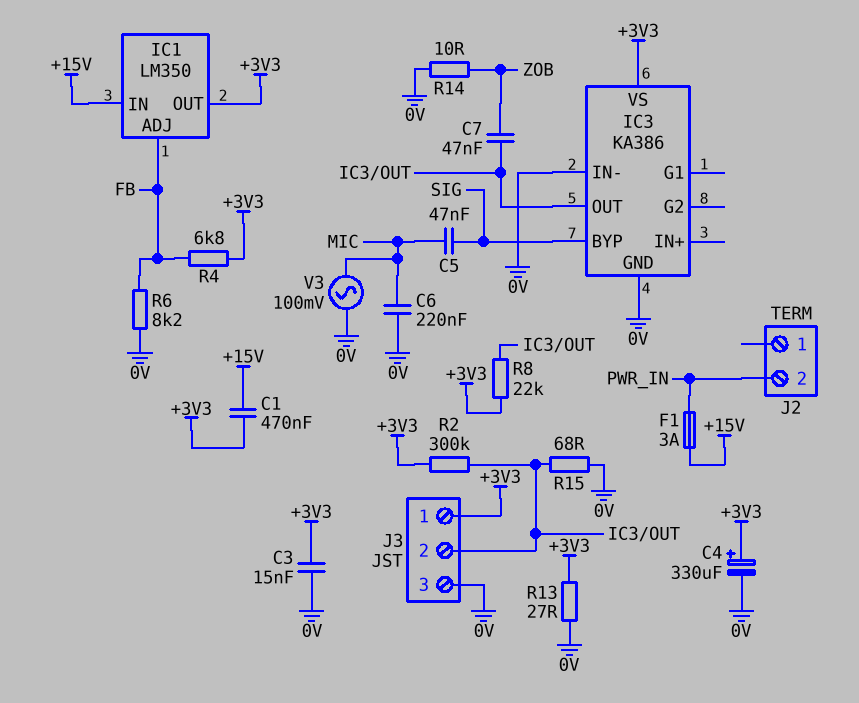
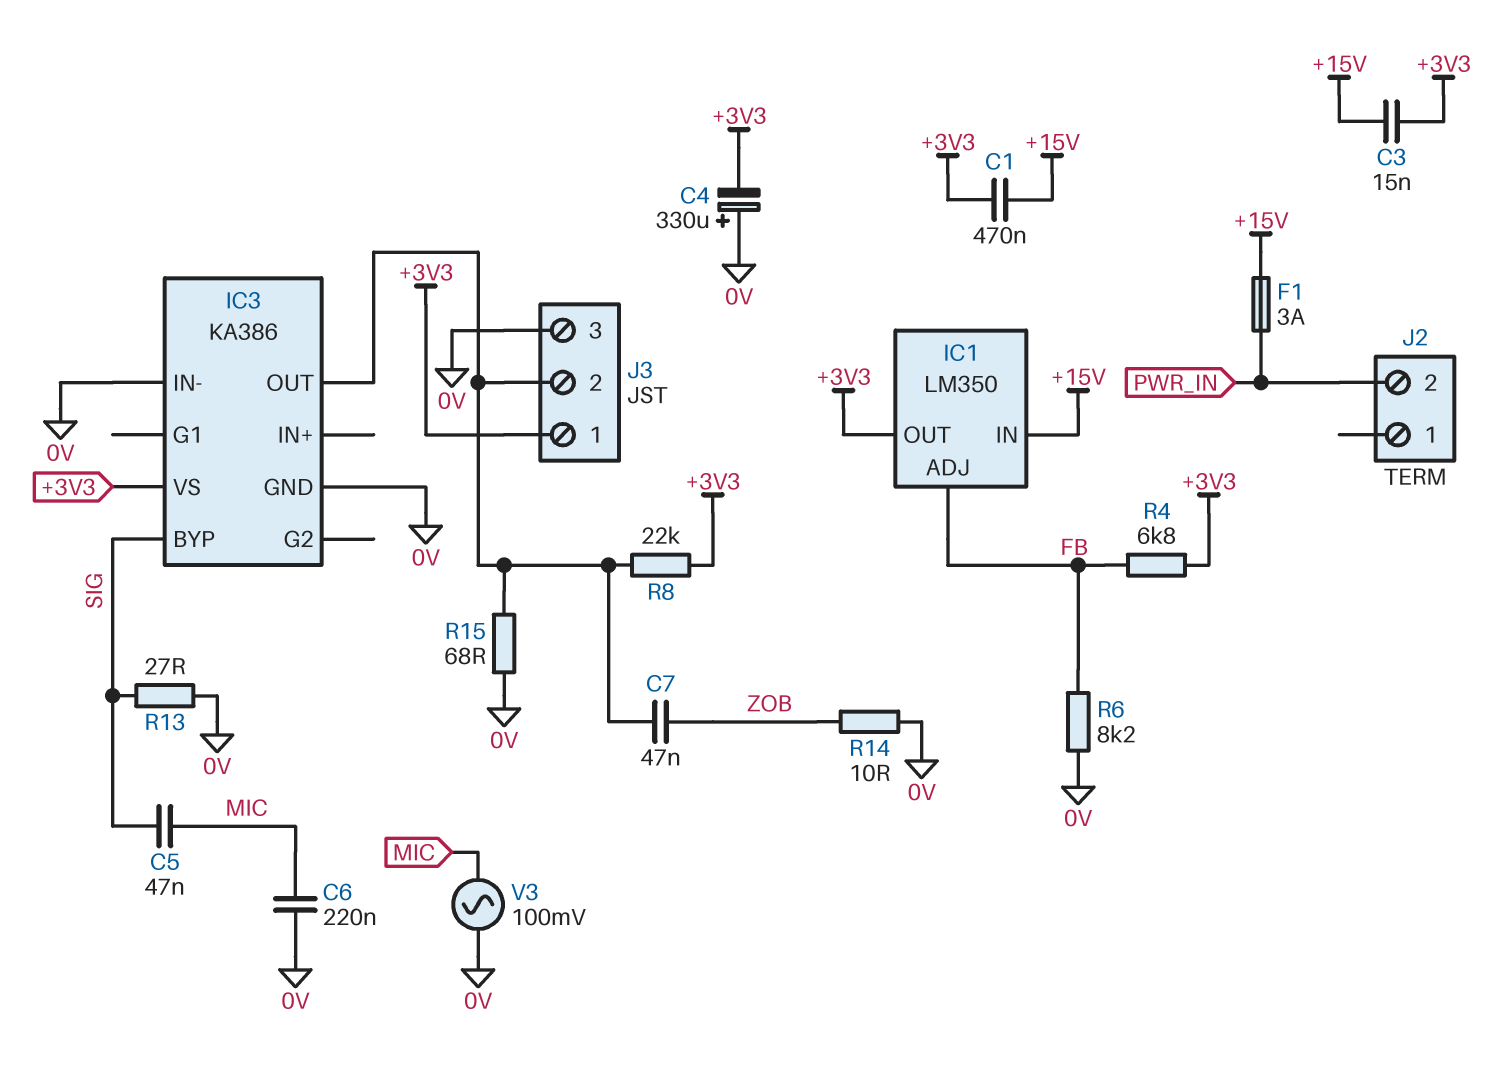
C3: 15nF (+3V3, 0V) -> 15nF (+3V3, +15V)
C4: 330uF (plus +3V3, minus 0V) -> 330uF (plus 0V, minus +3V3)
R2: 300k (+3V3, IC3/OUT) -> none
R13: 27 (+3V3, 0V) -> 27 (0V, SIG)

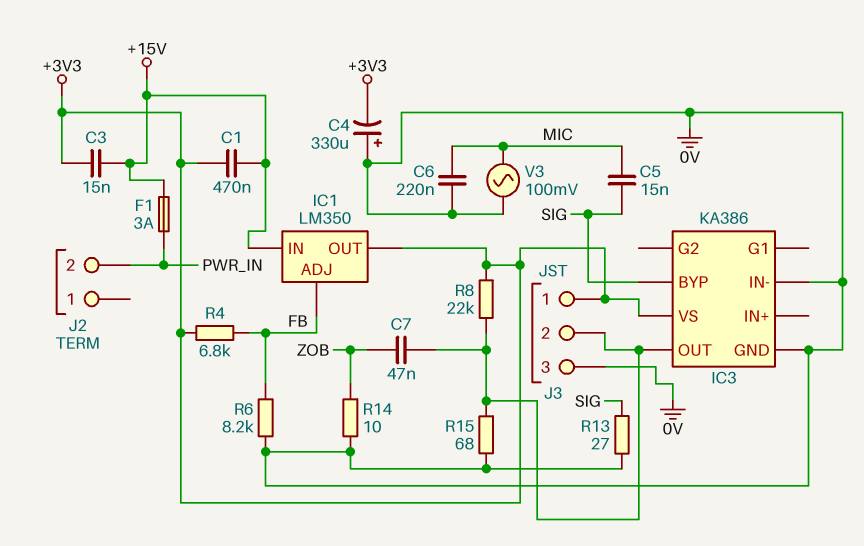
C5: 47nF (MIC, SIG) -> 15nF (MIC, SIG)

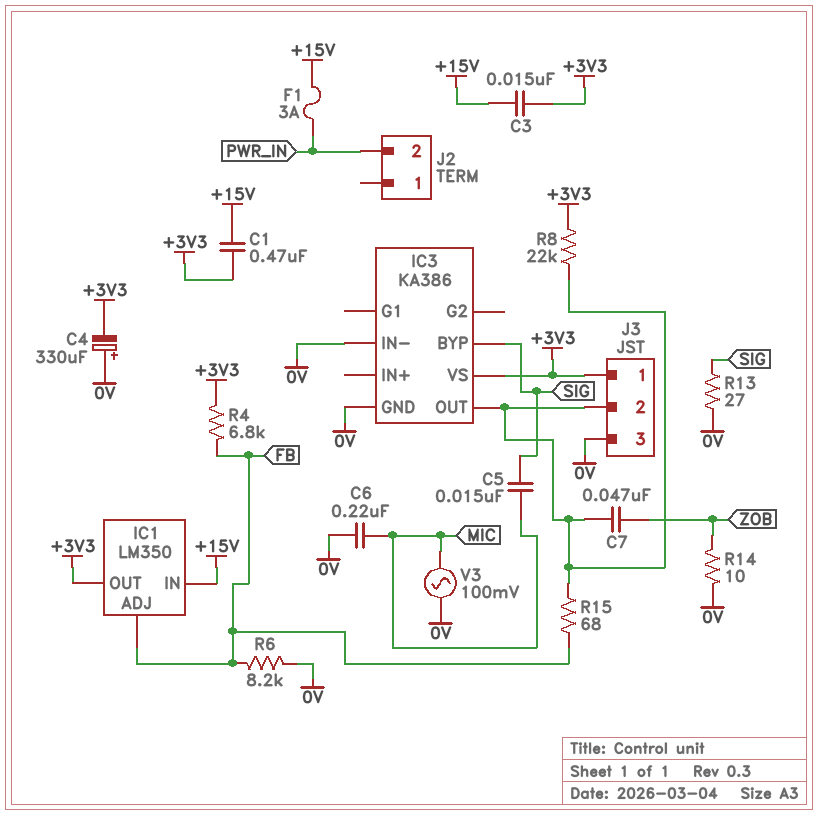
R15: 68 (0V, IC3/OUT) -> 68 (FB, IC3/OUT)

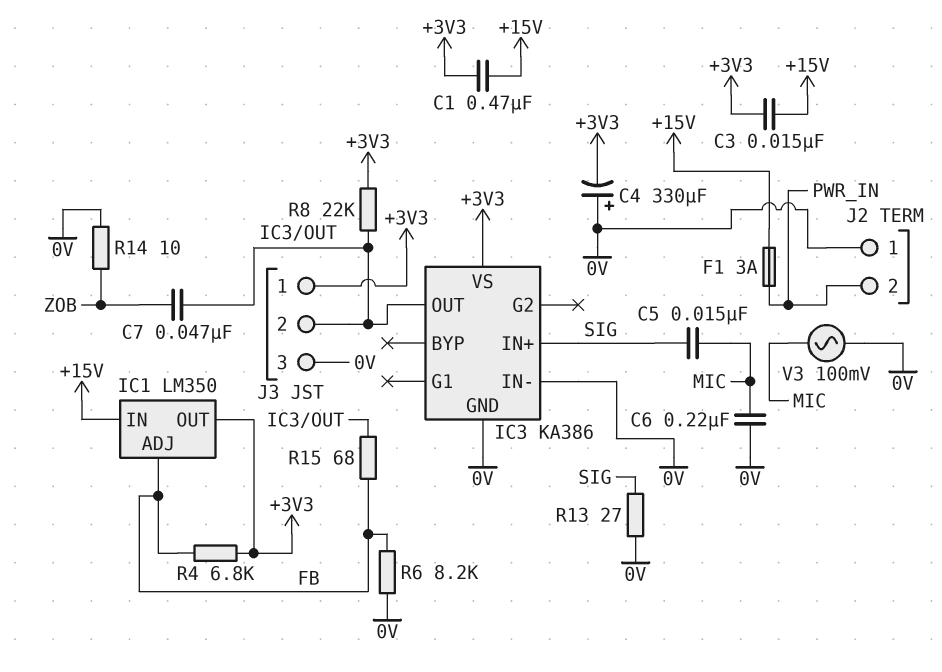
IC3 pin BYP: SIG -> none
IC3 pin IN+: none -> SIG
J2 pin 1: none -> 0V

